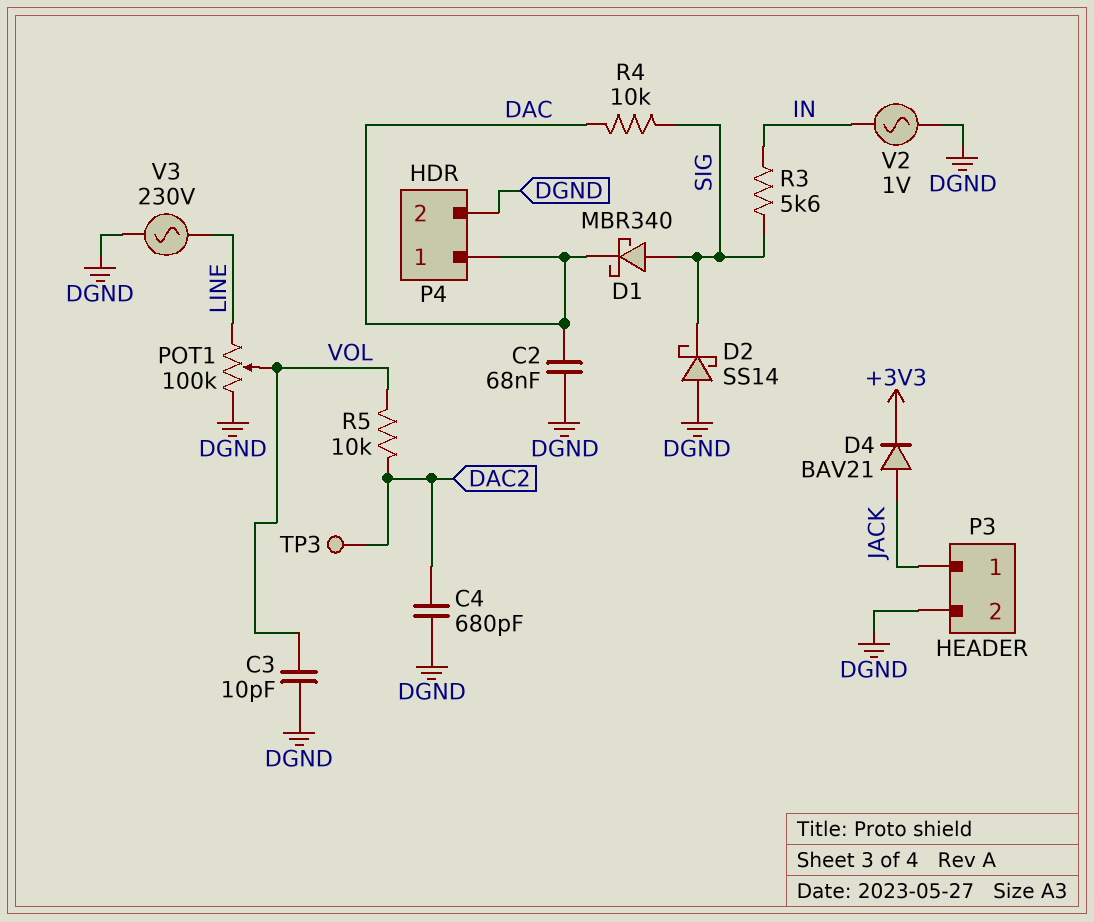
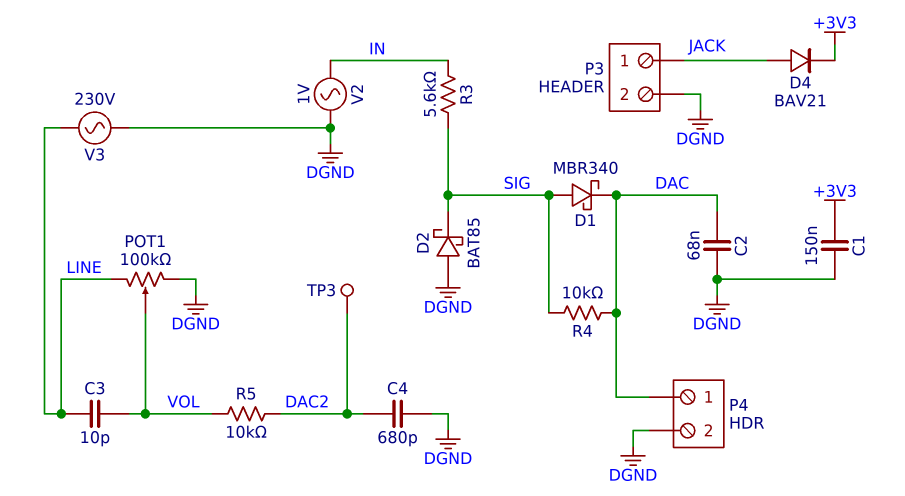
C1: none -> 150nF (+3V3, DGND)
C3: 10pF (DGND, VOL) -> 10pF (LINE, VOL)
D2: schottky SS14 (A DGND, K SIG) -> schottky BAT85 (A DGND, K SIG)

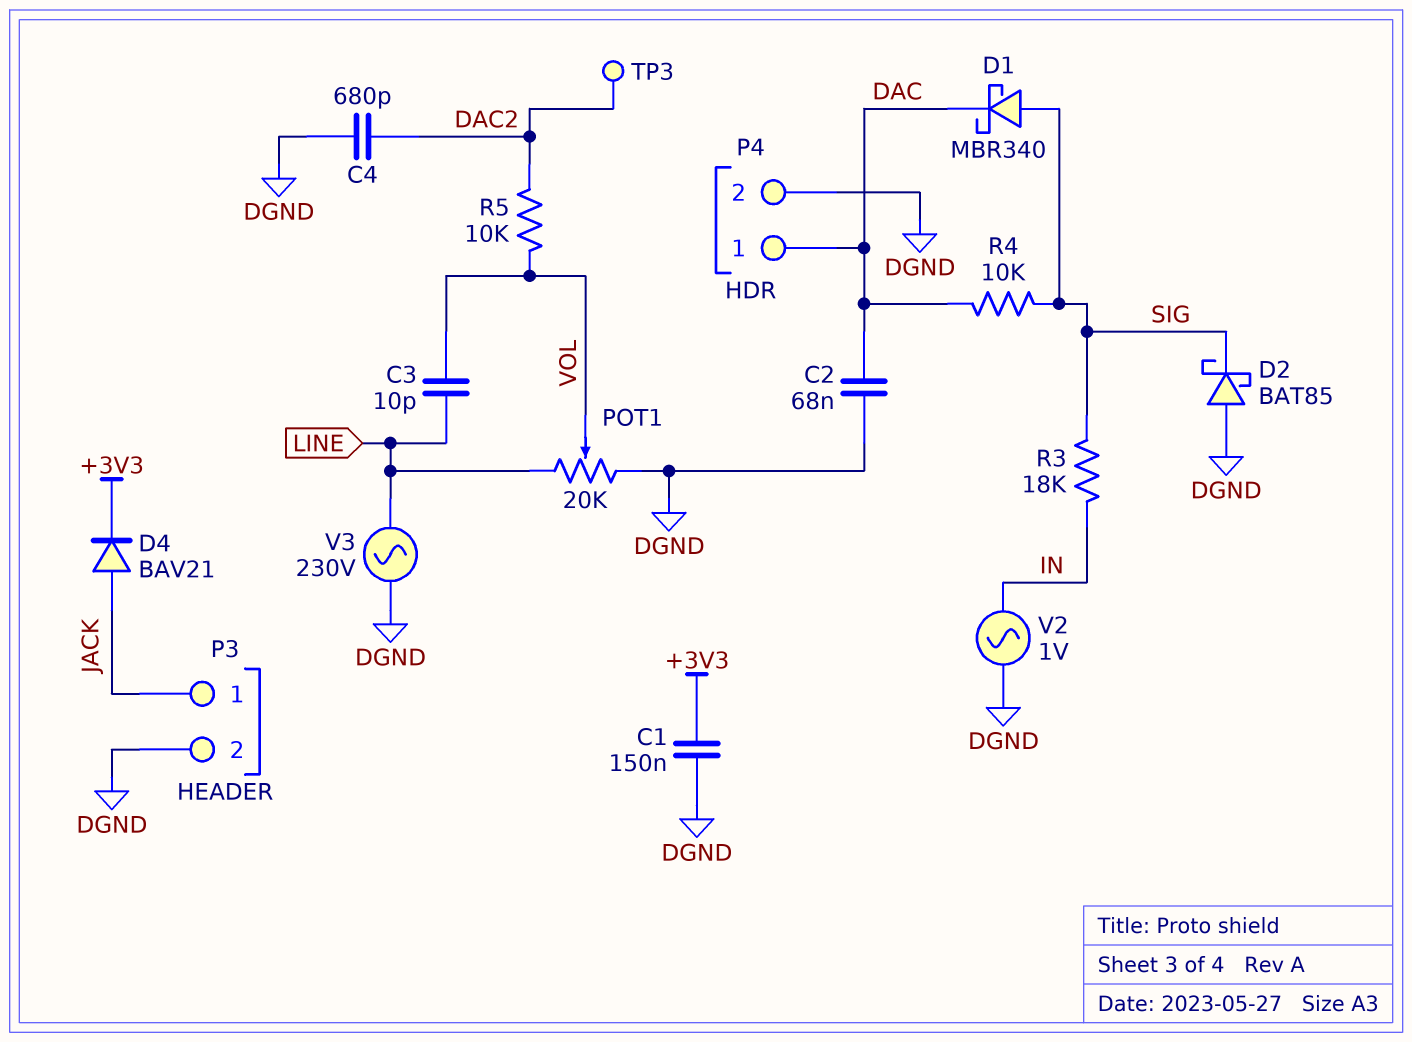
POT1: 100k (DGND, LINE, wiper VOL) -> 20k (DGND, LINE, wiper VOL)
R3: 5.6k (IN, SIG) -> 18k (IN, SIG)

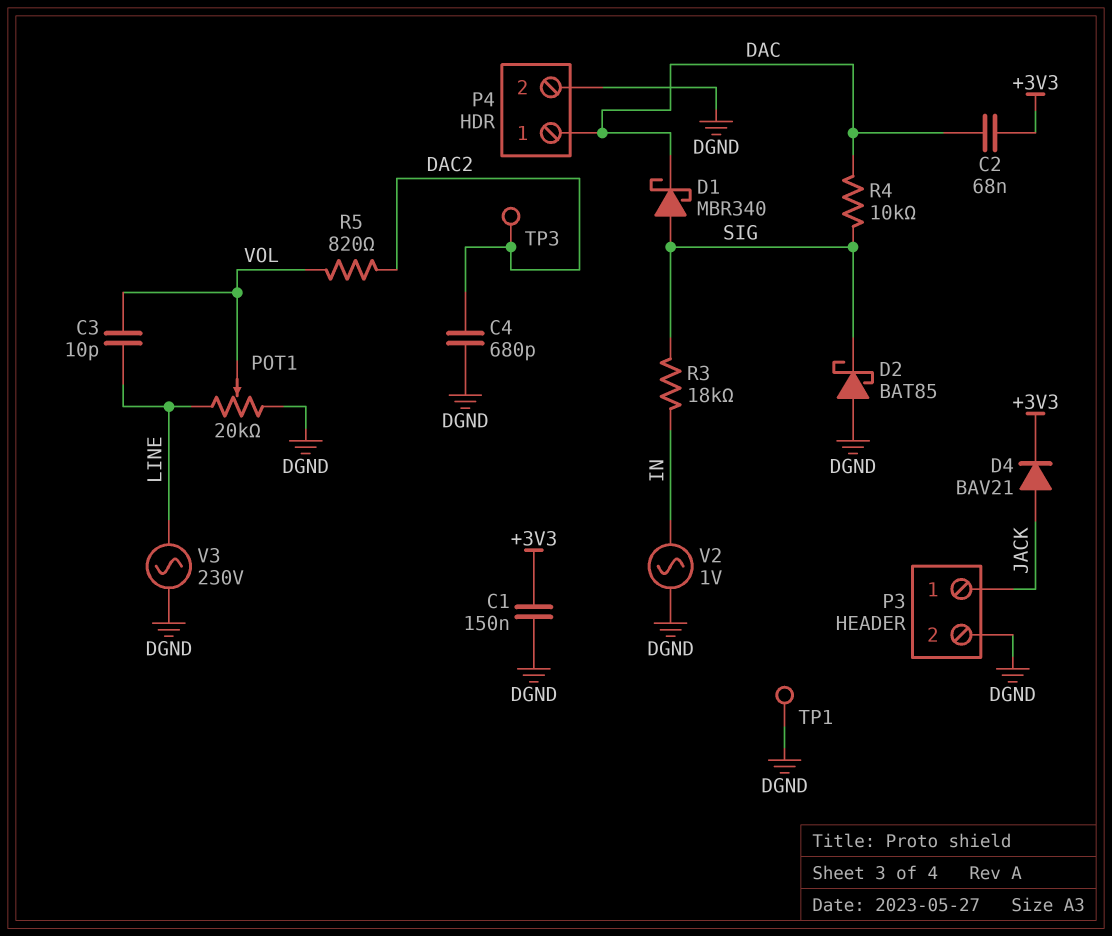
C2: 68nF (DAC, DGND) -> 68nF (+3V3, DAC)
R5: 10k (DAC2, VOL) -> 820 (DAC2, VOL)
TP1: none -> test point (DGND)

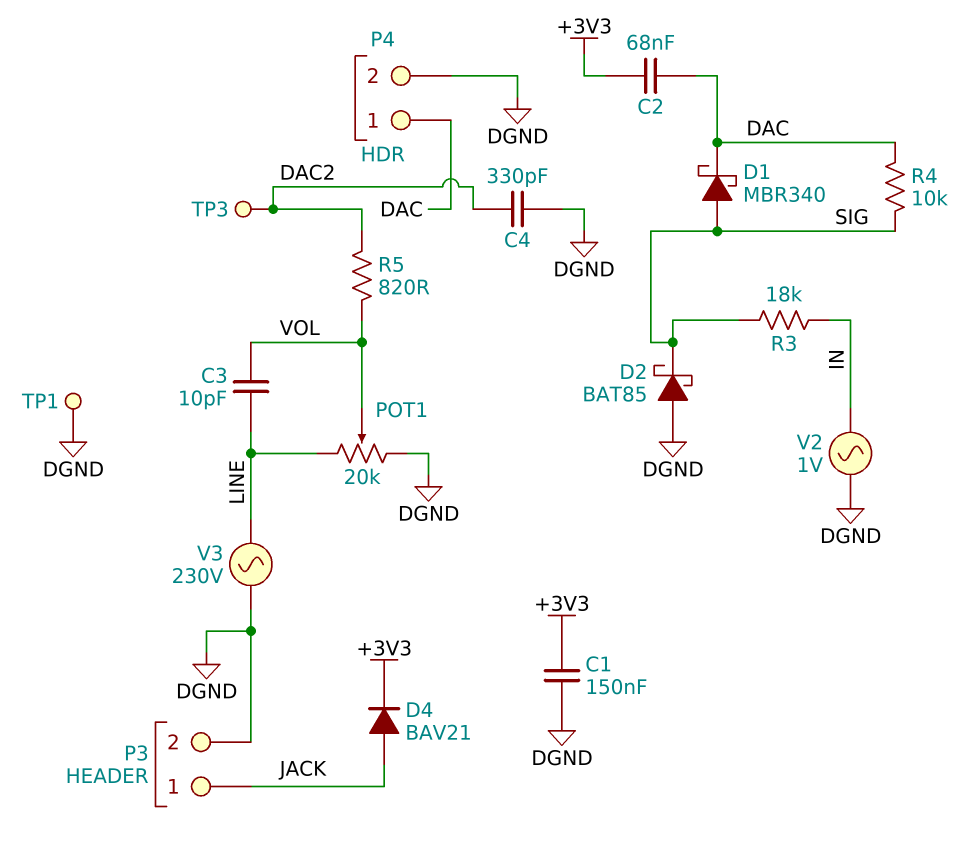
C4: 680pF (DAC2, DGND) -> 330pF (DAC2, DGND)

